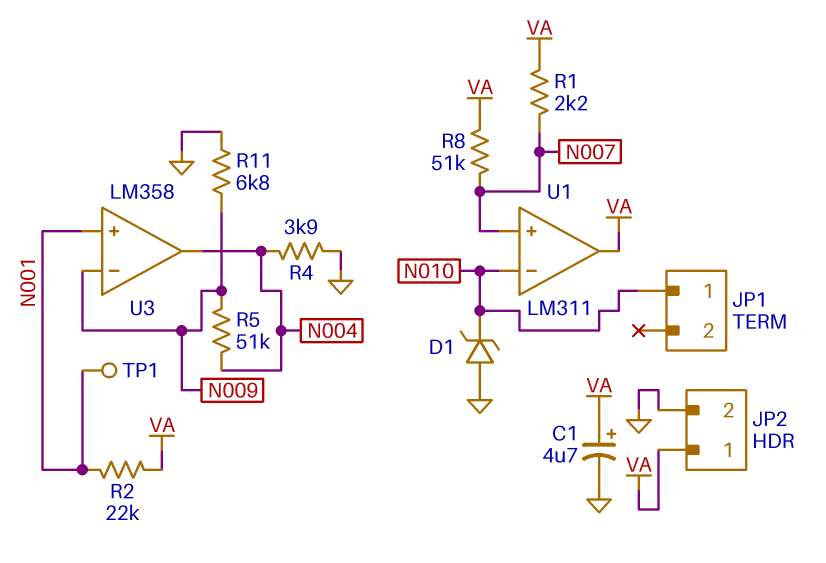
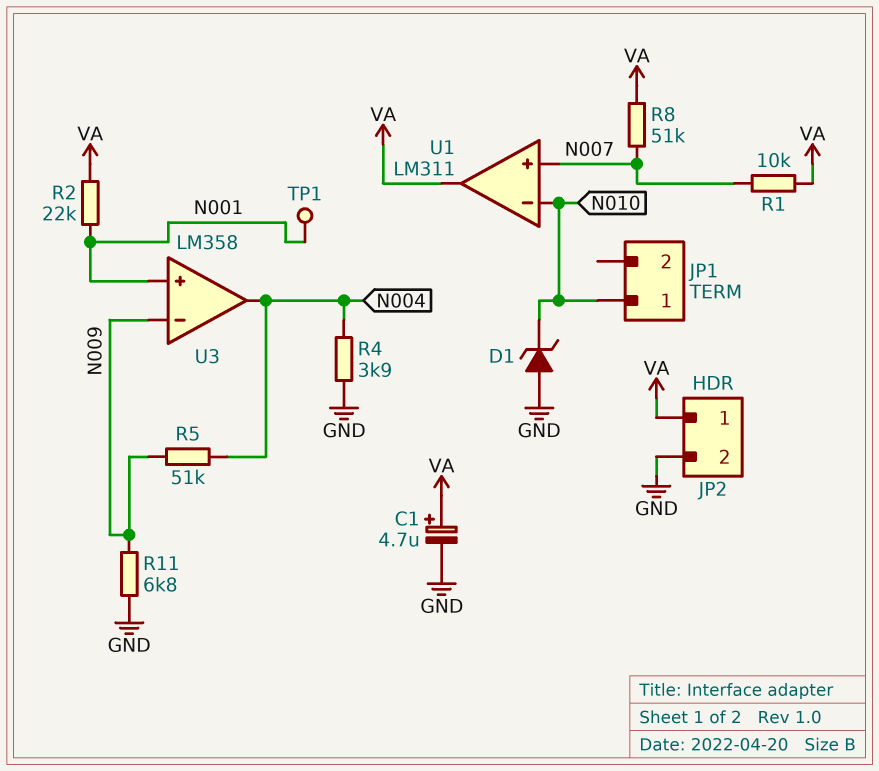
R1: 2.2k (N007, VA) -> 10k (N007, VA)

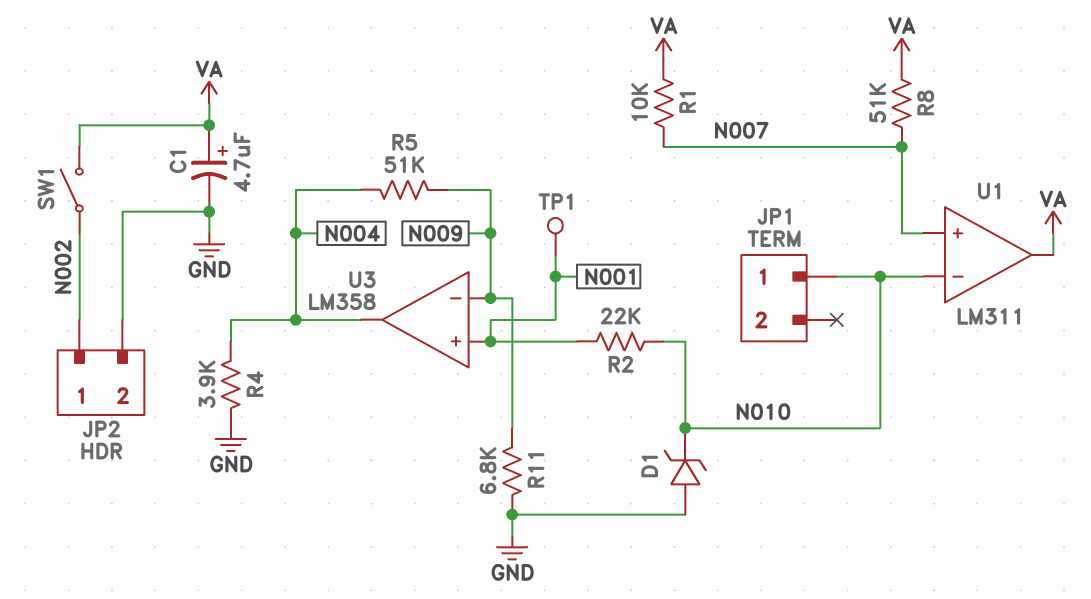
JP2 pin 1: VA -> N002
R2: 22k (N001, VA) -> 22k (N001, N010)
SW1: none -> switch (N002, VA)

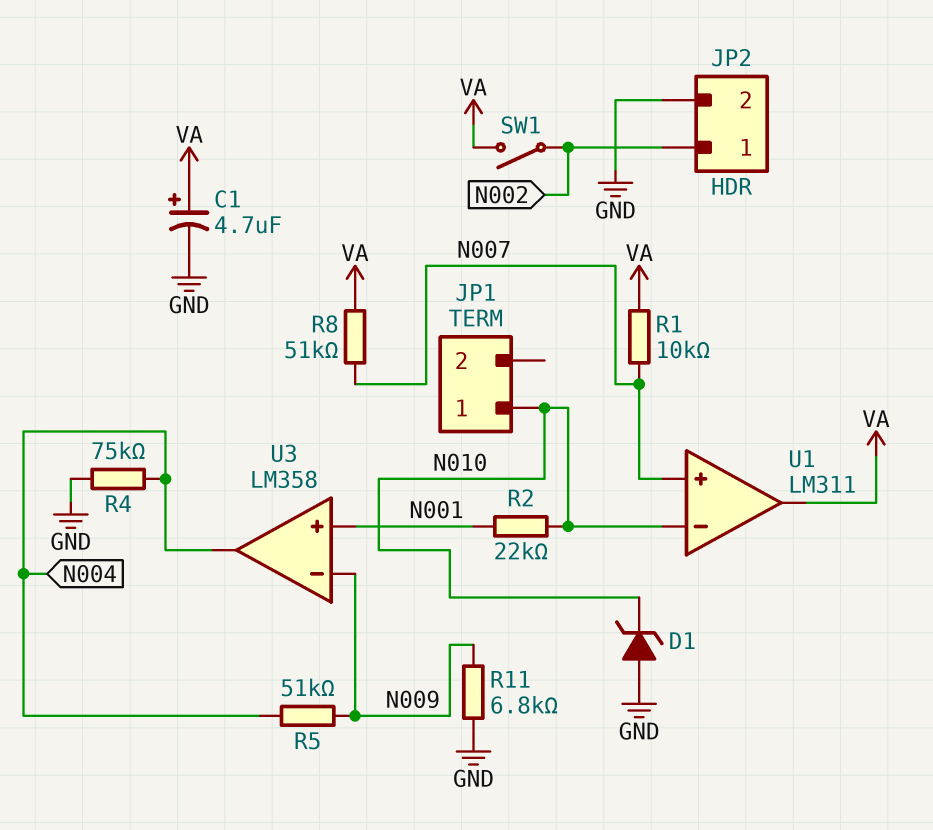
R4: 3.9k (GND, N004) -> 75k (GND, N004)
TP1: test point (N001) -> none

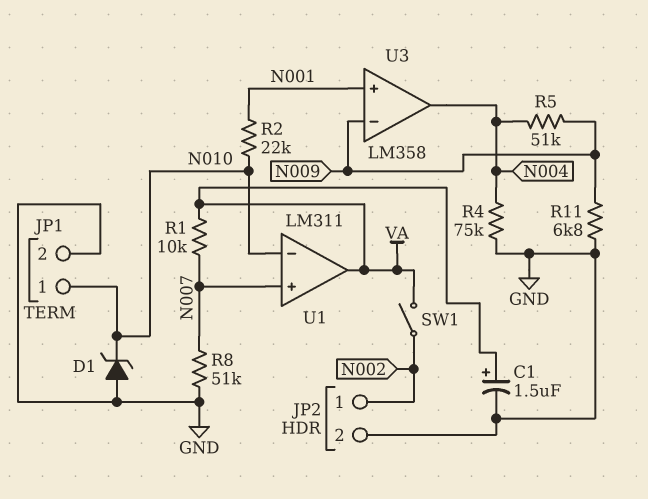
C1: 4.7uF (plus VA, minus GND) -> 1.5uF (plus VA, minus GND)
JP1 pin 2: none -> GND
R8: 51k (N007, VA) -> 51k (GND, N007)

